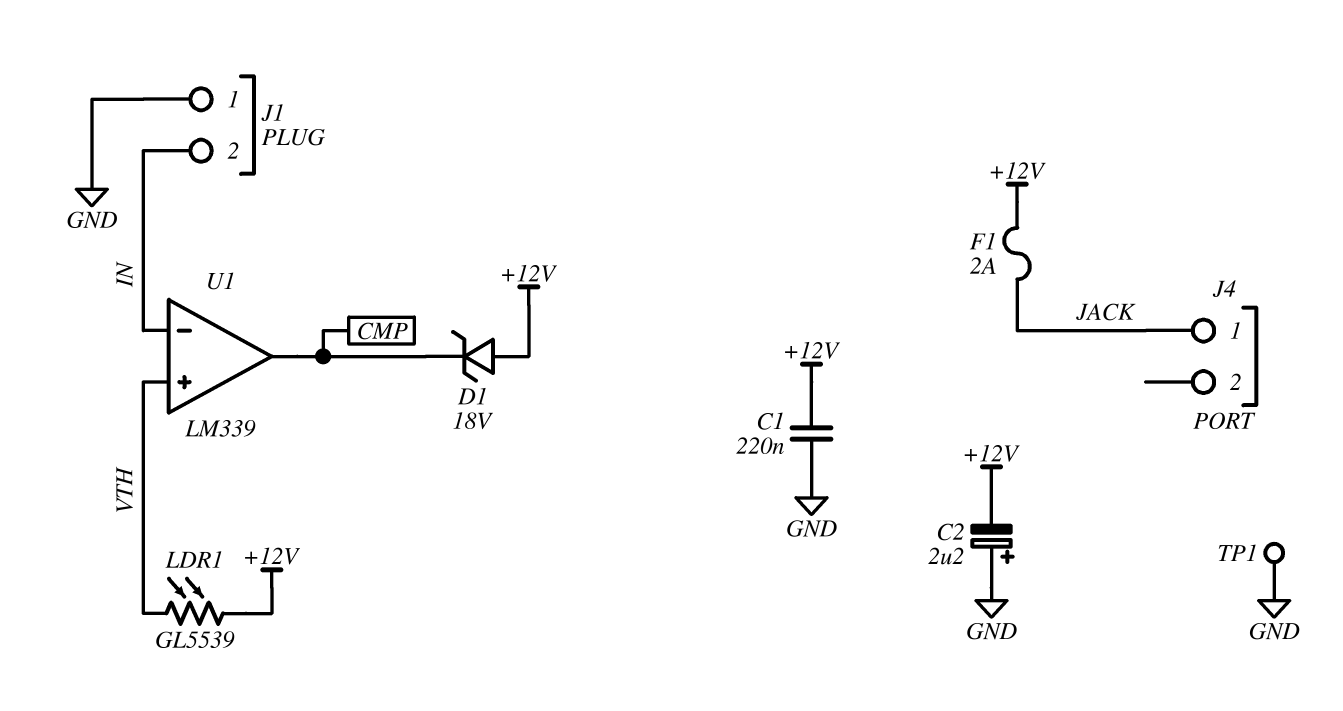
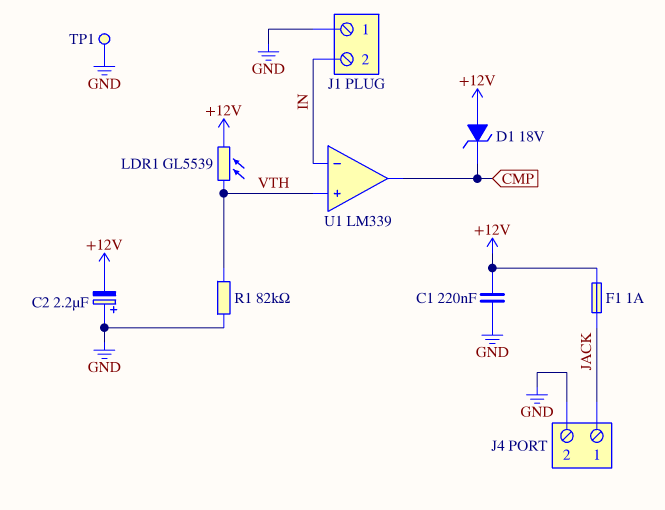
F1: 2A (+12V, JACK) -> 1A (+12V, JACK)
J4 pin 2: none -> GND
R1: none -> 82k (GND, VTH)

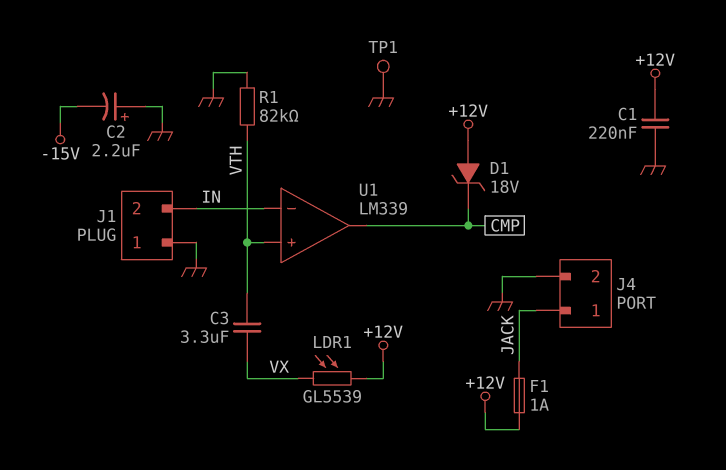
C2: 2.2uF (plus GND, minus +12V) -> 2.2uF (plus GND, minus -15V)
C3: none -> 3.3uF (VTH, VX)
LDR1: GL5539 (+12V, VTH) -> GL5539 (+12V, VX)

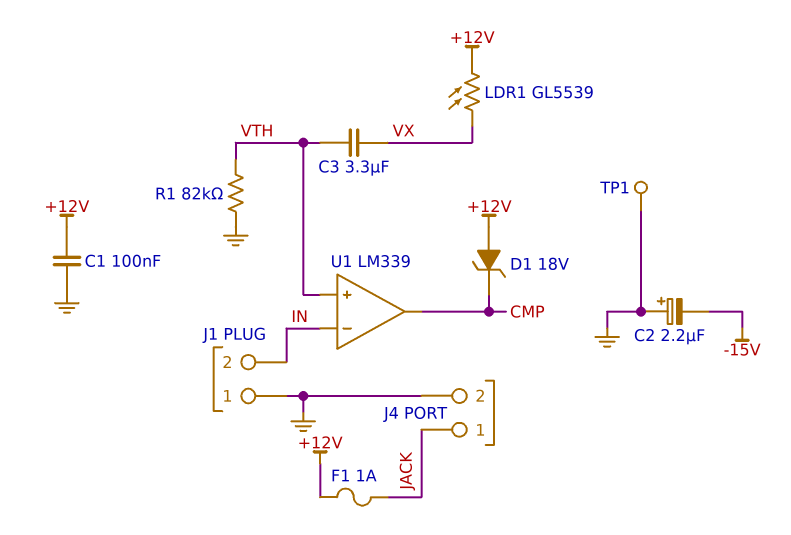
C1: 220nF (+12V, GND) -> 100nF (+12V, GND)

